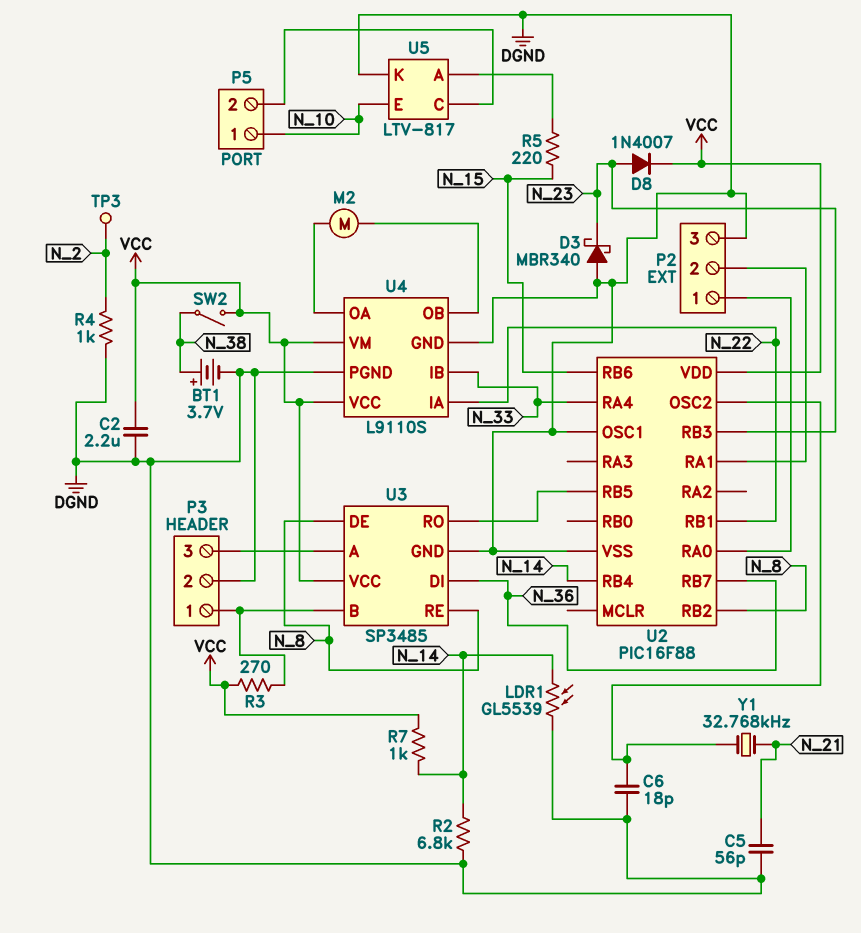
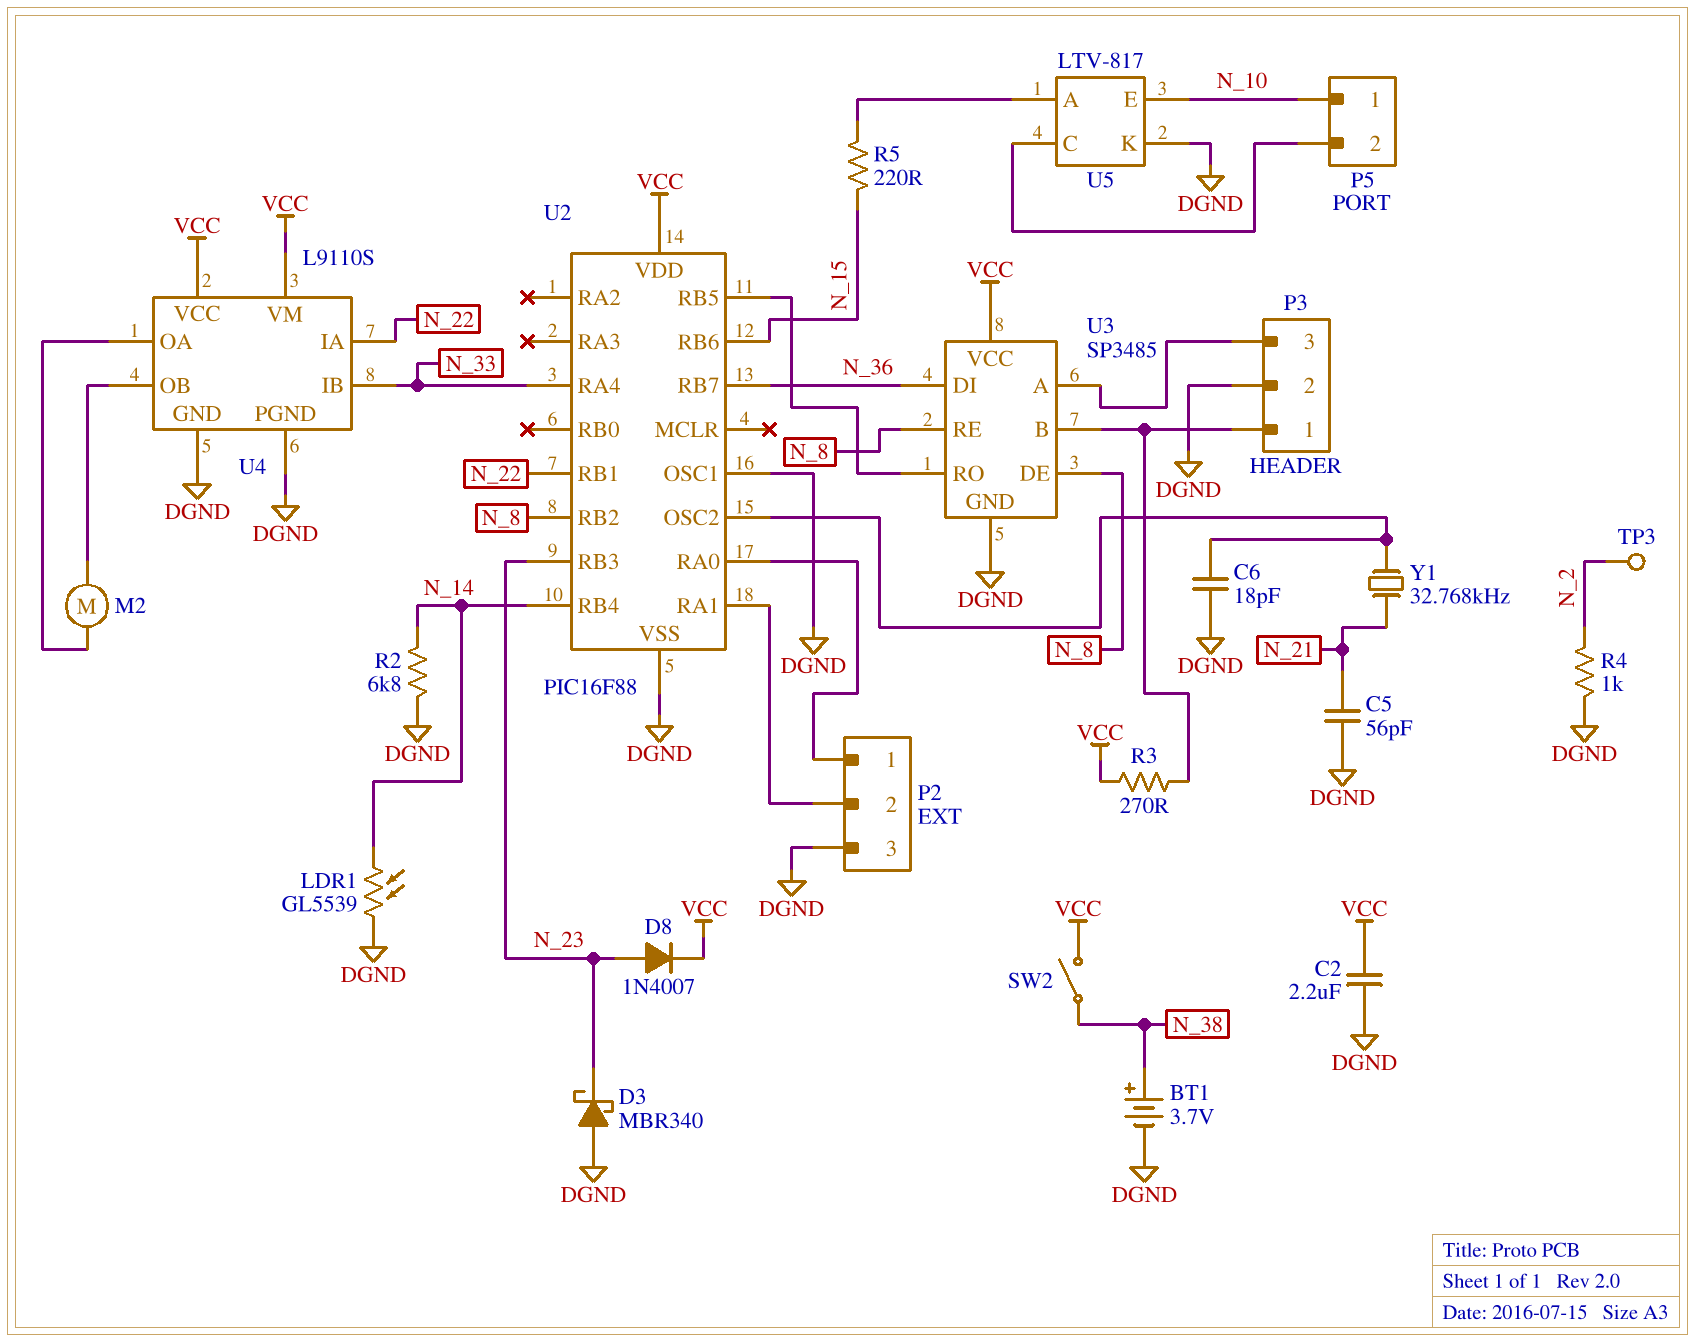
R7: 1k (N_14, VCC) -> none

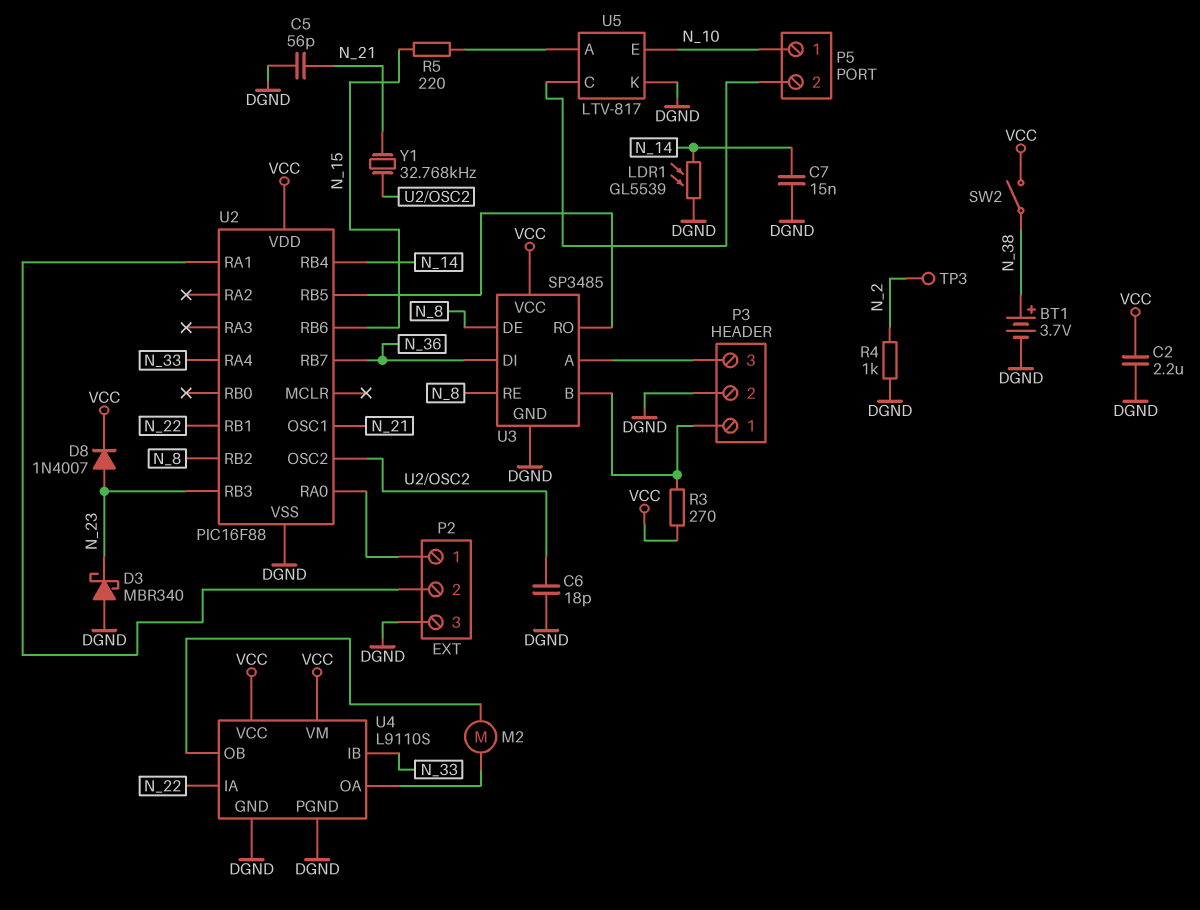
C7: none -> 15nF (DGND, N_14)
R2: 6.8k (DGND, N_14) -> none
U2 pin OSC1: DGND -> N_21

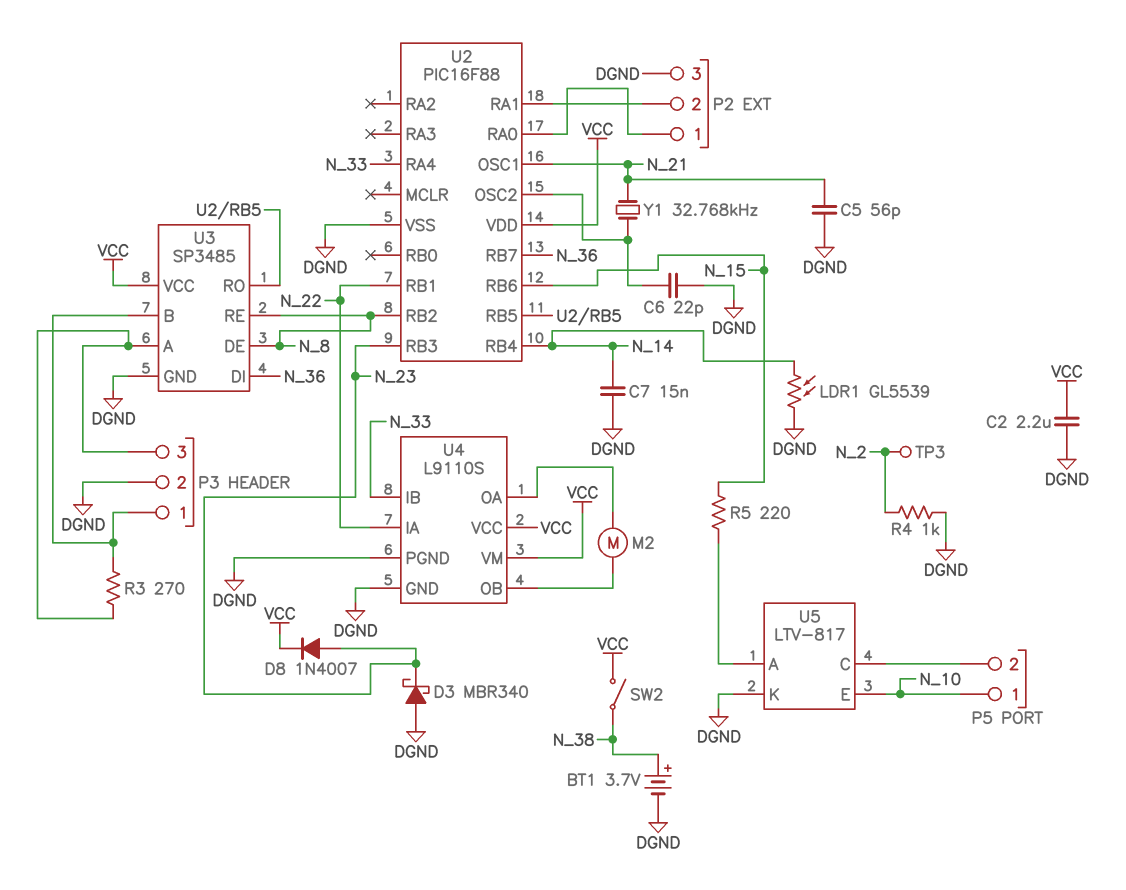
C6: 18pF (DGND, U2/OSC2) -> 22pF (DGND, U2/OSC2)
R3: 270 (P3/1, VCC) -> 270 (P3/1, P3/3)

